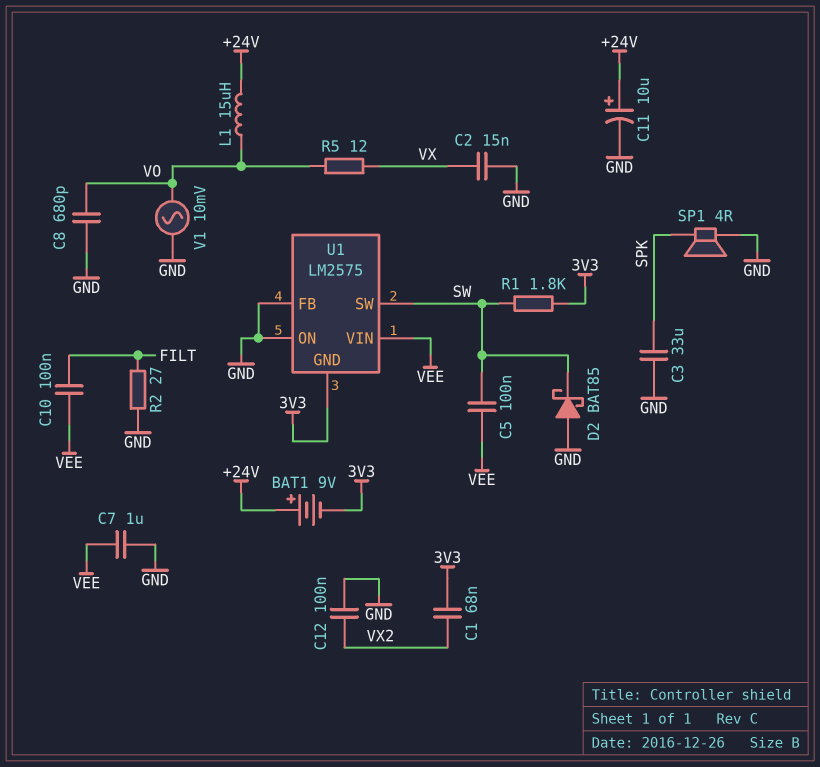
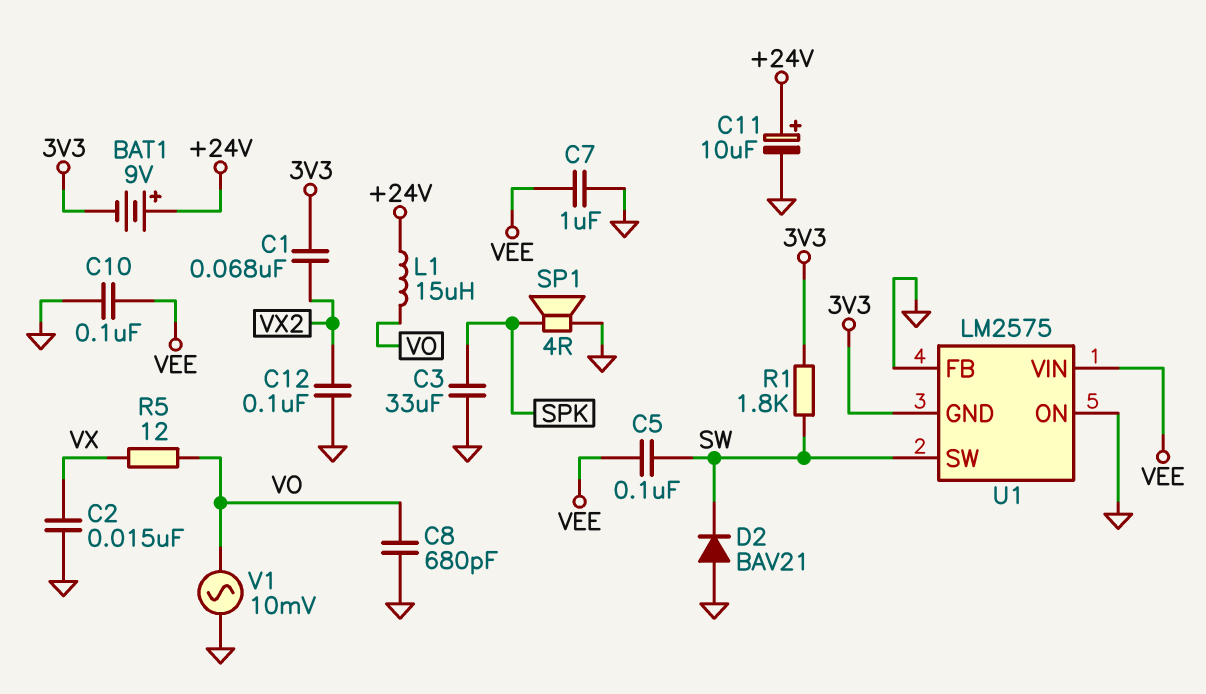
C10: 100nF (FILT, VEE) -> 100nF (GND, VEE)
D2: schottky BAT85 (A GND, K SW) -> diode BAV21 (A GND, K SW)
R2: 27 (FILT, GND) -> none

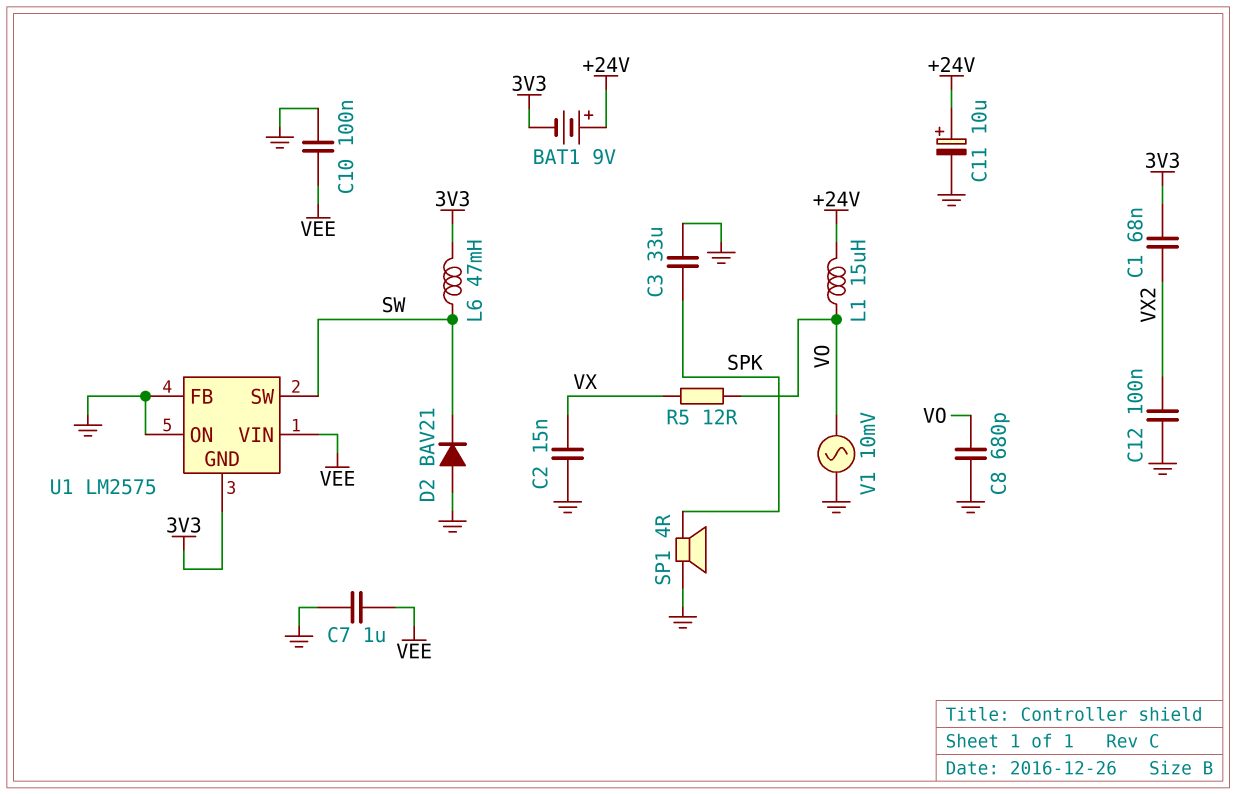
C5: 100nF (SW, VEE) -> none
L6: none -> 47mH (3V3, SW)
R1: 1.8k (3V3, SW) -> none

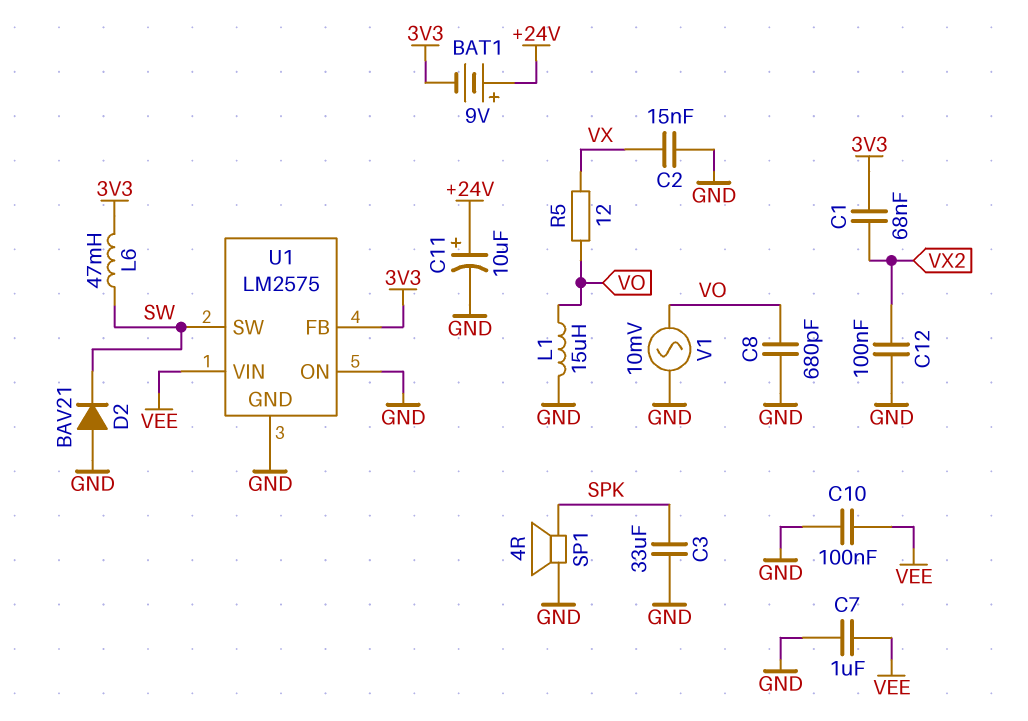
L1: 15uH (+24V, VO) -> 15uH (GND, VO)
U1 pin FB: GND -> 3V3
U1 pin GND: 3V3 -> GND

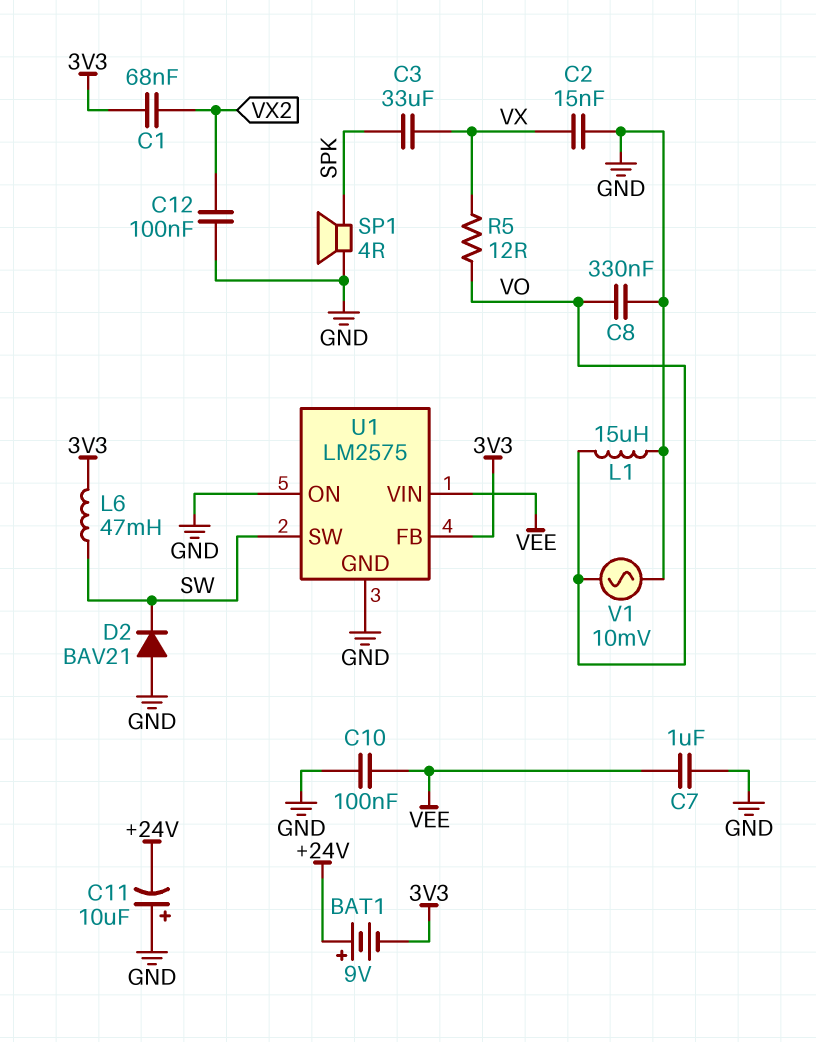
C3: 33uF (GND, SPK) -> 33uF (SPK, VX)
C8: 680pF (GND, VO) -> 330nF (GND, VO)
C11: 10uF (plus +24V, minus GND) -> 10uF (plus GND, minus +24V)

